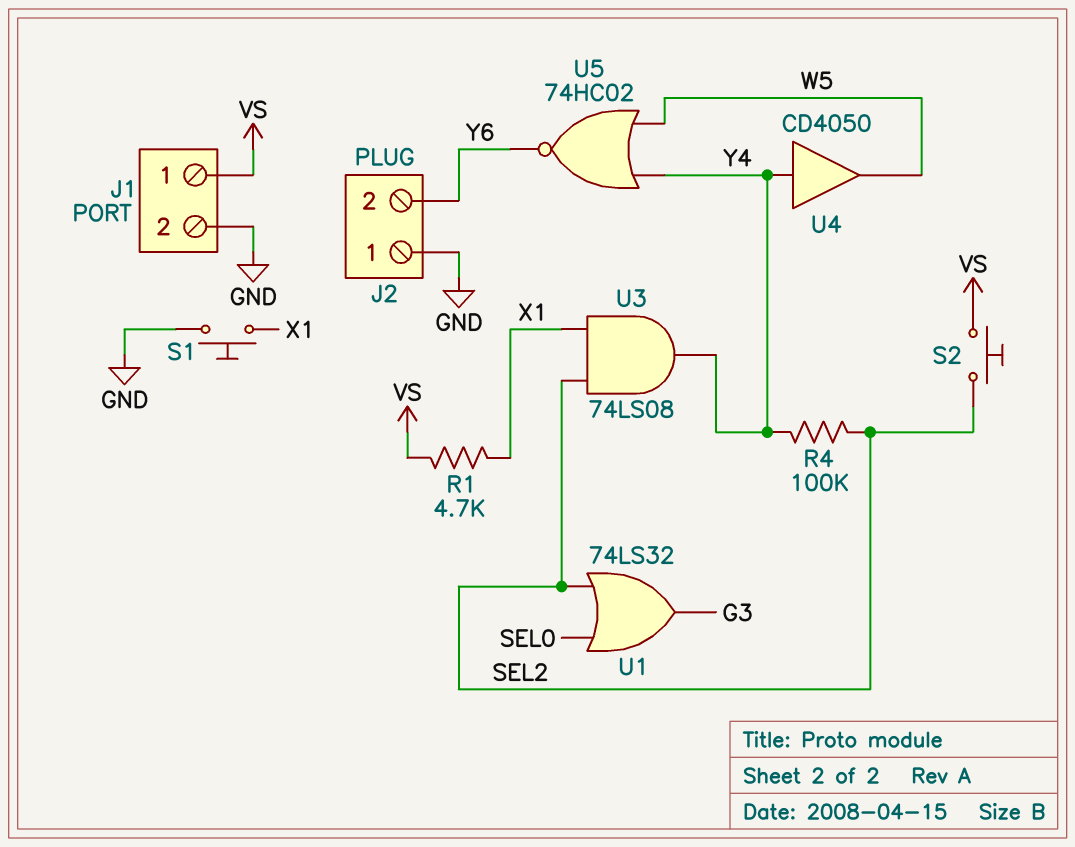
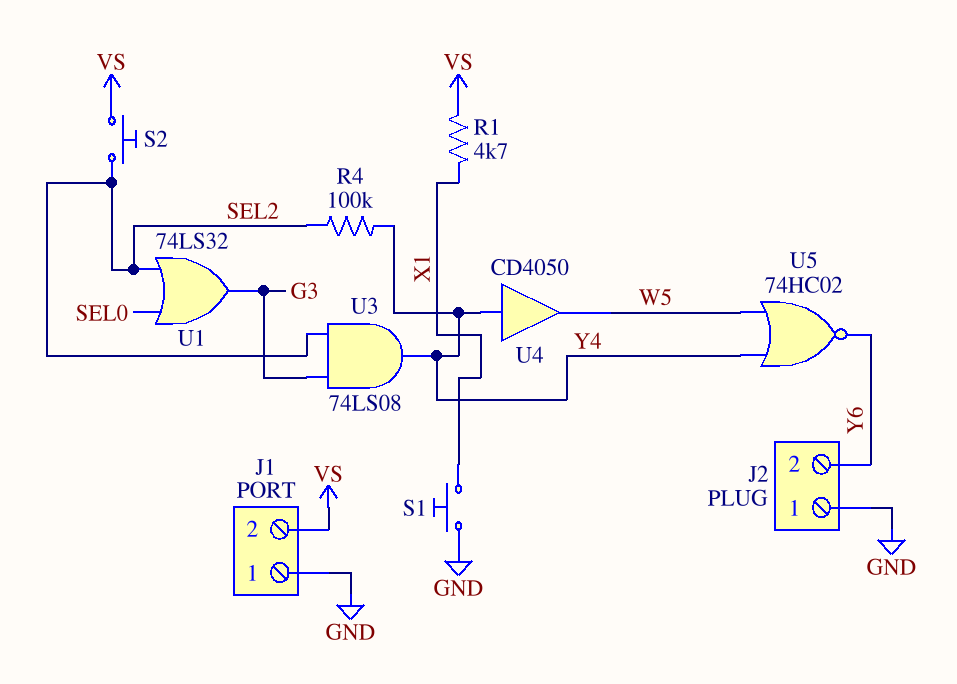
J1 pin 1: VS -> GND
J1 pin 2: GND -> VS
U3: AND 74LS08 (in SEL2, in X1, out Y4) -> AND 74LS08 (in G3, in SEL2, out Y4)

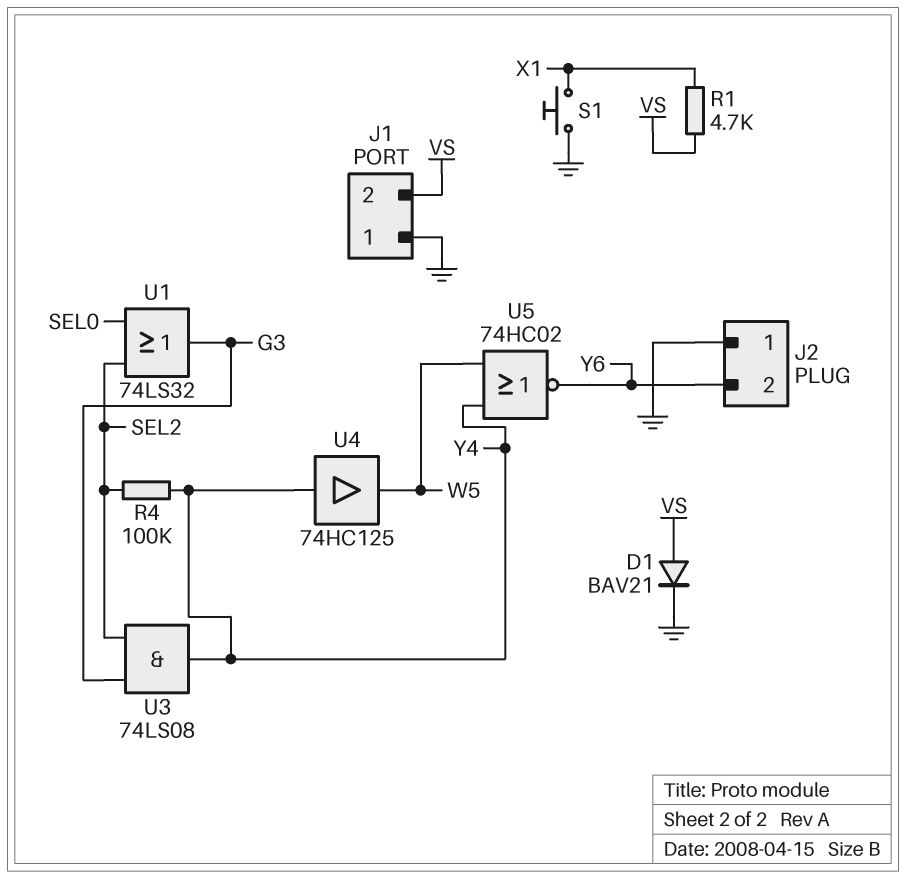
D1: none -> diode BAV21 (A VS, K GND)
S2: button (SEL2, VS) -> none
U4: buffer CD4050 (in Y4, out W5) -> buffer 74HC125 (in Y4, out W5)

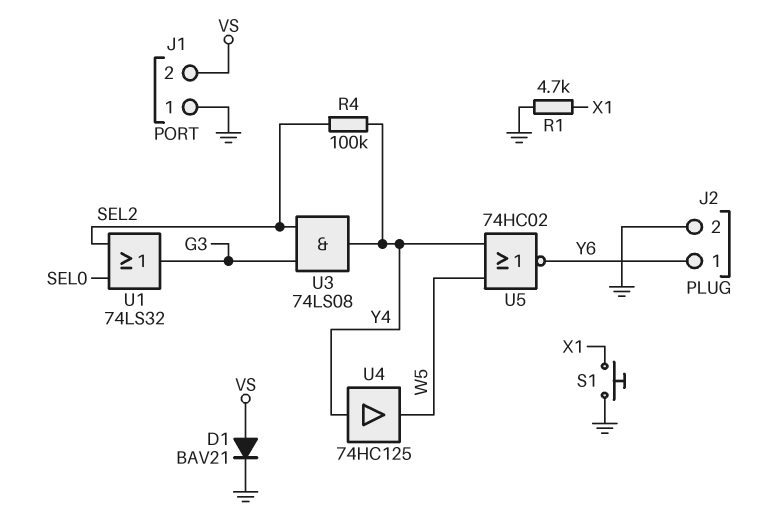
J2 pin 1: GND -> Y6
J2 pin 2: Y6 -> GND
R1: 4.7k (VS, X1) -> 4.7k (GND, X1)

